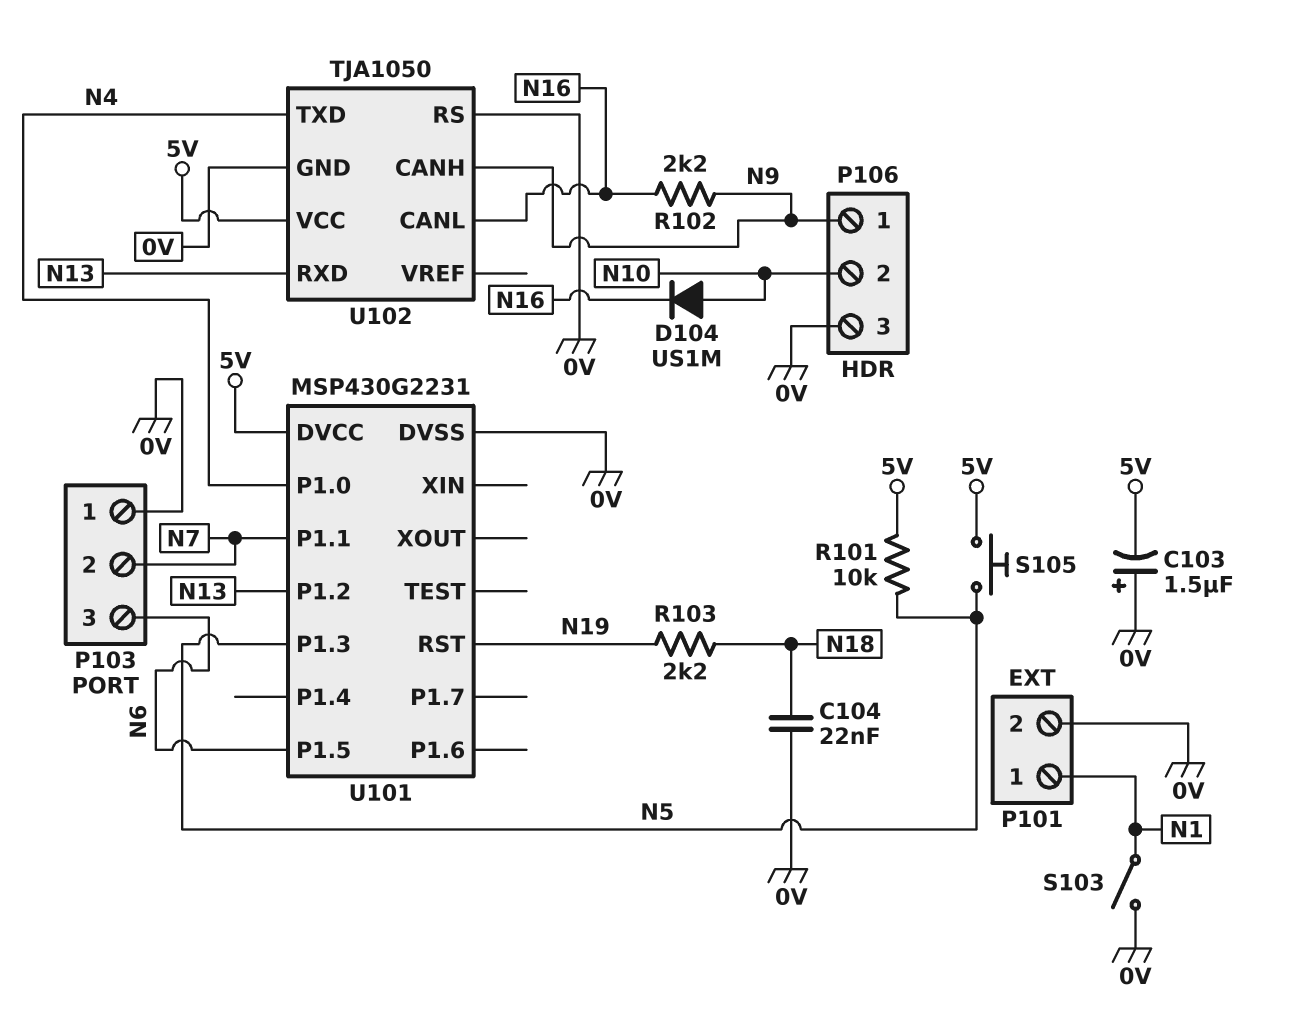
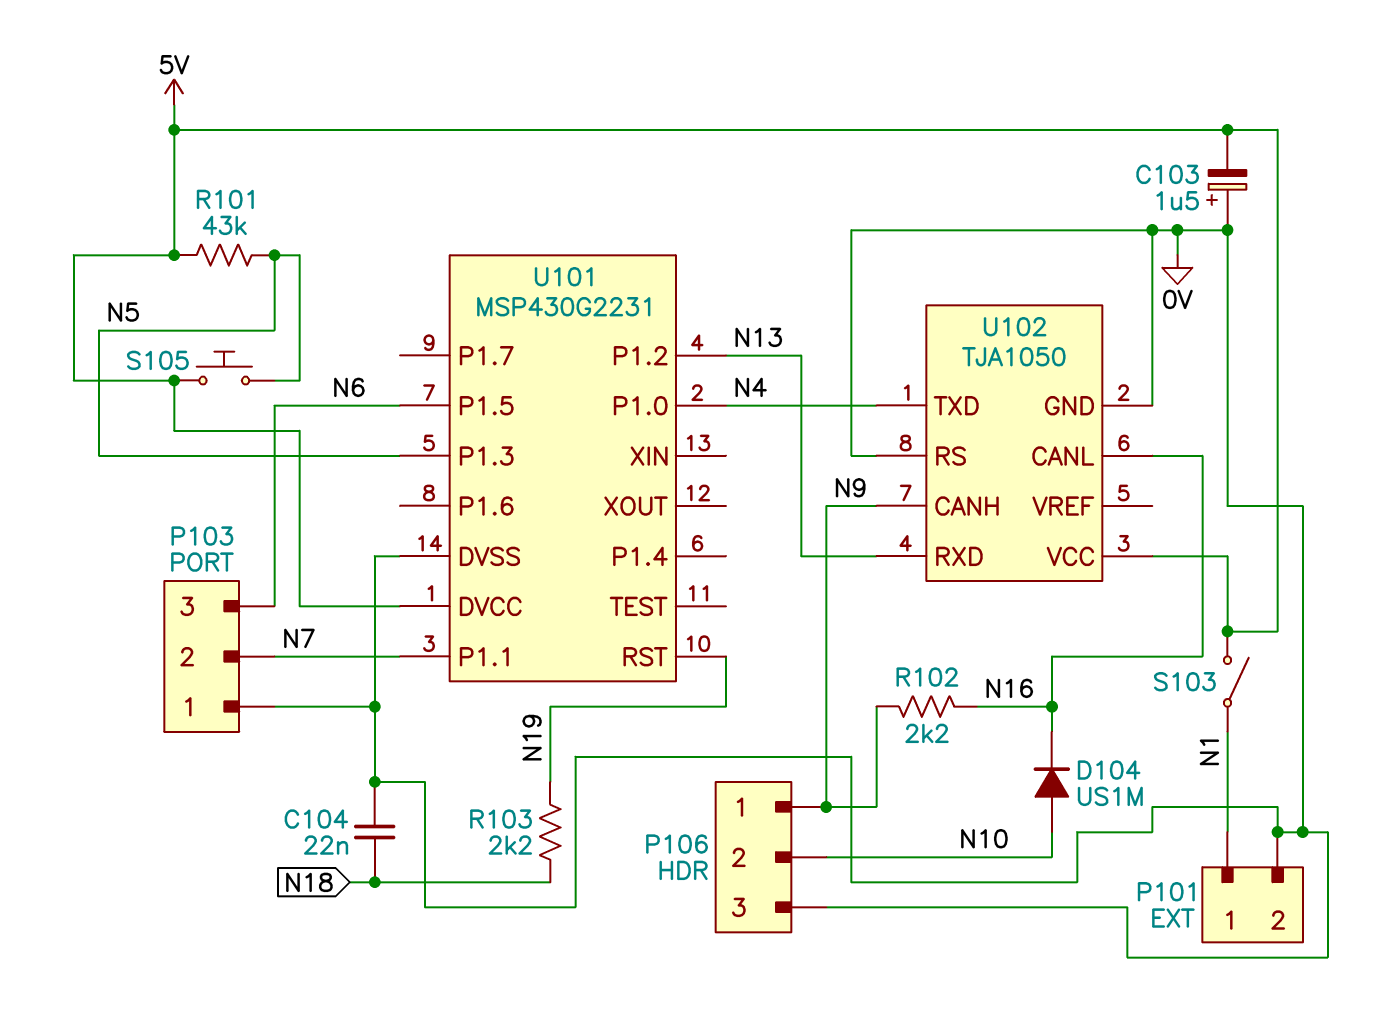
R101: 10k (5V, N5) -> 43k (5V, N5)
S103: switch (0V, N1) -> switch (5V, N1)

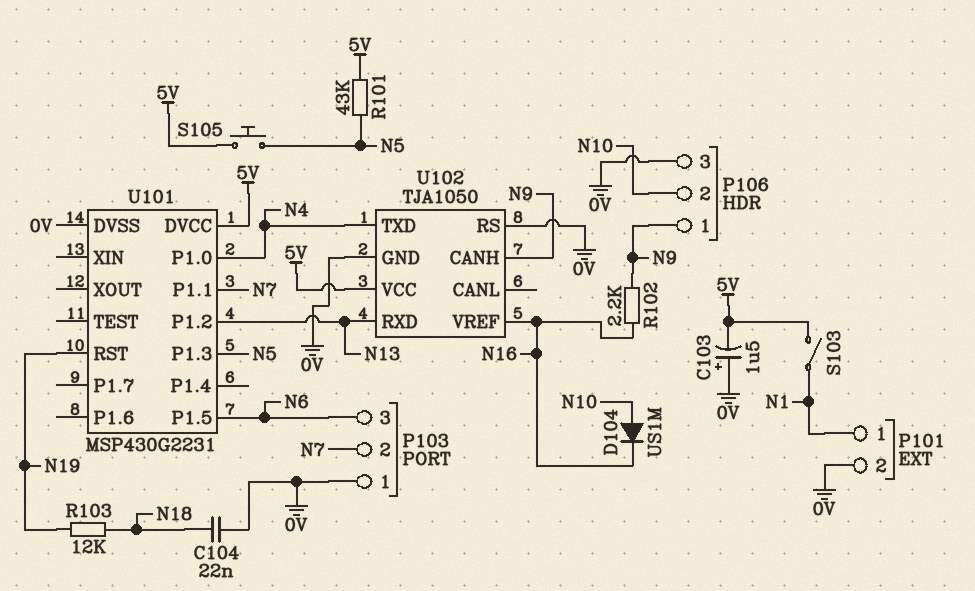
R103: 2.2k (N18, N19) -> 12k (N18, N19)
U102 pin CANL: N16 -> none
U102 pin VREF: none -> N16

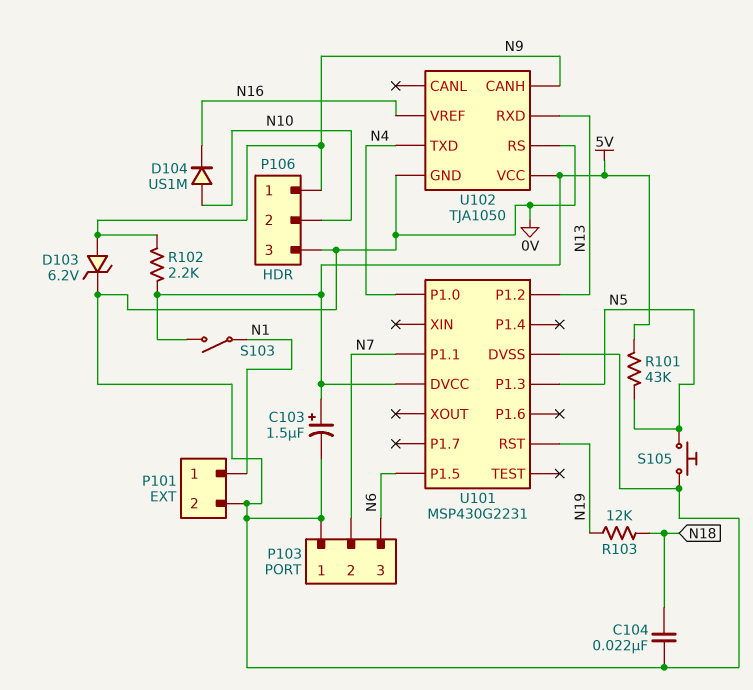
C103: 1.5uF (plus 0V, minus 5V) -> 1.5uF (plus 5V, minus 0V)
D103: none -> zener 6.2V (A N9, K 0V)
R102: 2.2k (N9, N16) -> 2.2k (5V, N9)
S105: button (5V, N5) -> button (0V, N5)

